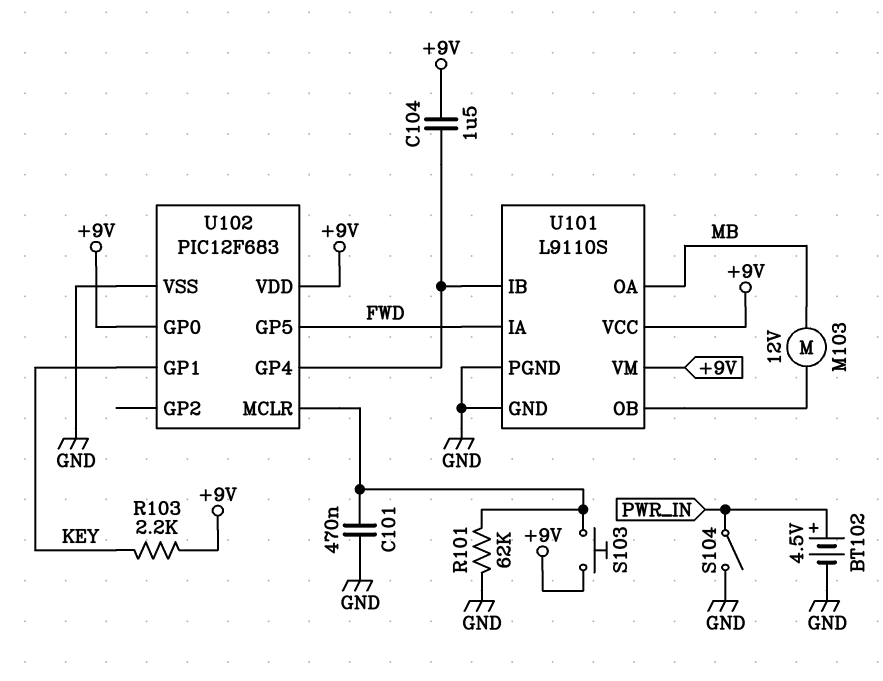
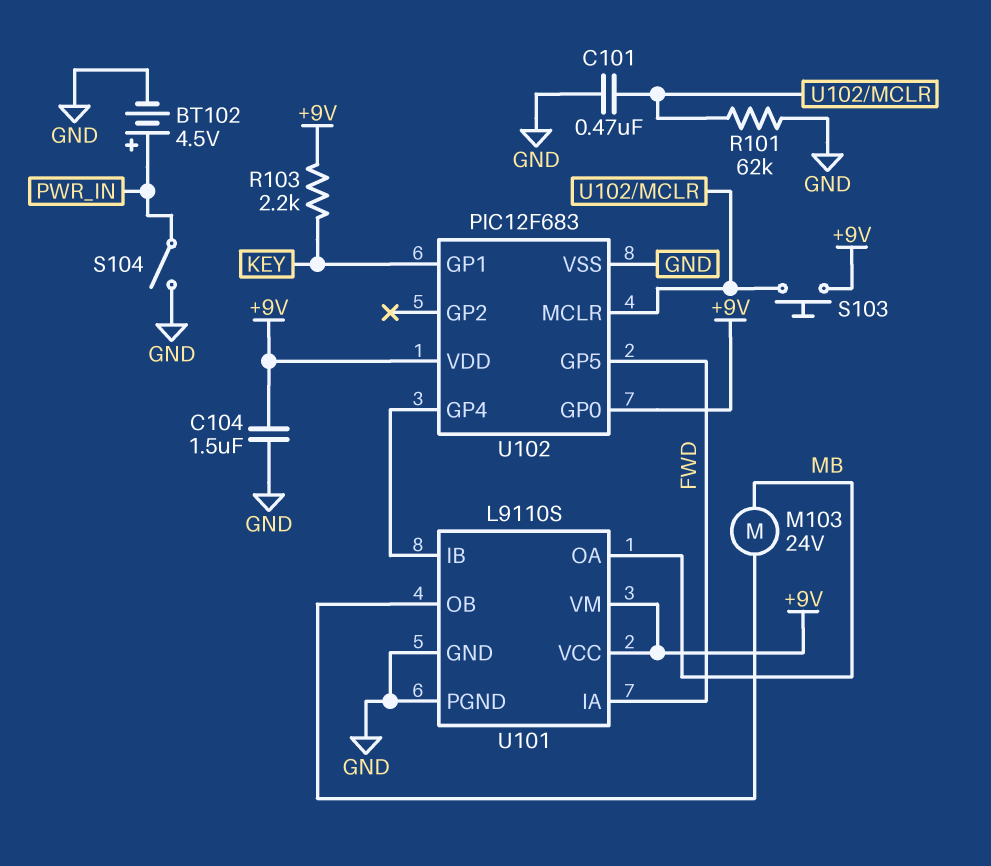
C104: 1.5uF (+9V, U101/IB) -> 1.5uF (+9V, GND)
M103: motor 12V (MB, U101/OB) -> motor 24V (MB, U101/OB)

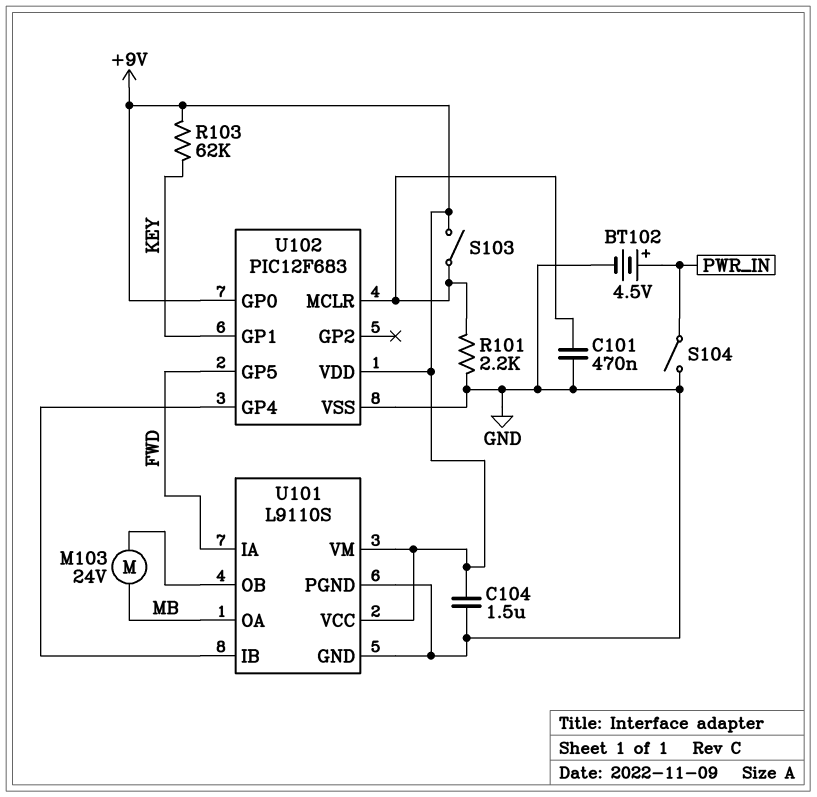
R101: 62k (GND, U102/MCLR) -> 2.2k (GND, U102/MCLR)
R103: 2.2k (+9V, KEY) -> 62k (+9V, KEY)
S103: button (+9V, U102/MCLR) -> switch (+9V, U102/MCLR)

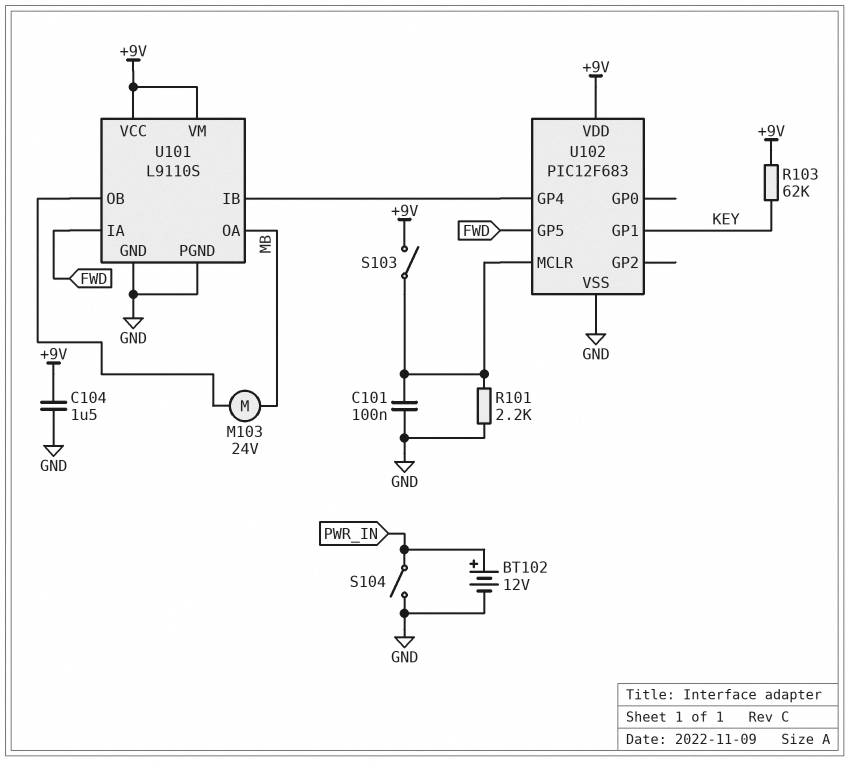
BT102: 4.5V (plus PWR_IN, minus GND) -> 12V (plus PWR_IN, minus GND)
C101: 470nF (GND, U102/MCLR) -> 100nF (GND, U102/MCLR)
U102 pin GP0: +9V -> none

